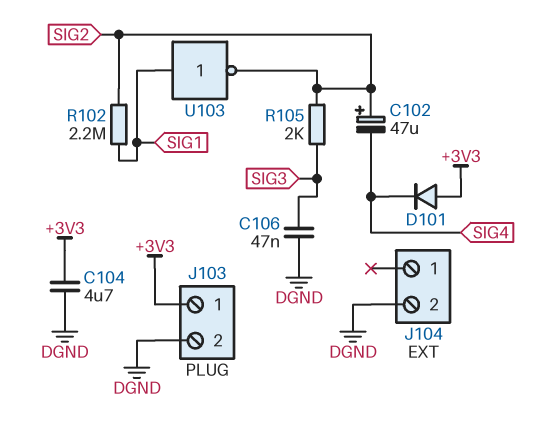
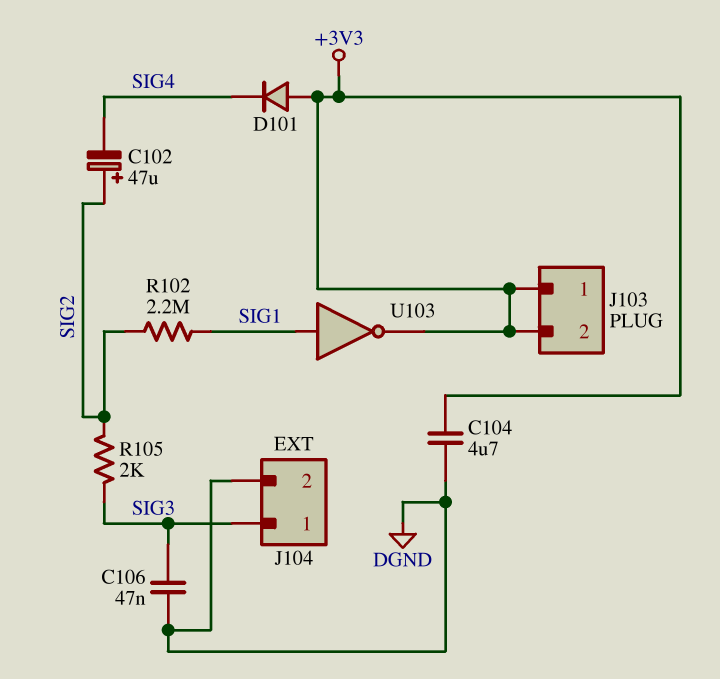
J103 pin 2: DGND -> +3V3
J104 pin 1: none -> SIG3
U103: NOT (in SIG1, out SIG2) -> NOT (in SIG1, out +3V3)

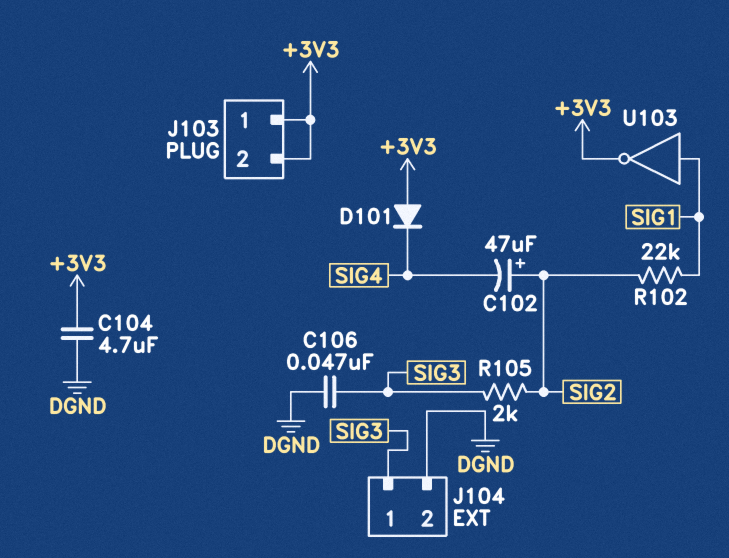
R102: 2.2M (SIG1, SIG2) -> 22k (SIG1, SIG2)

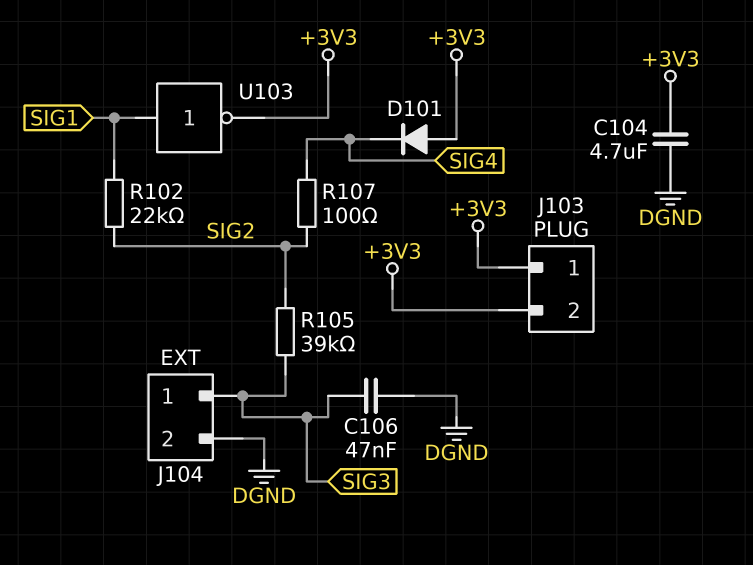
C102: 47uF (plus SIG2, minus SIG4) -> none
R105: 2k (SIG2, SIG3) -> 39k (SIG2, SIG3)
R107: none -> 100 (SIG2, SIG4)

